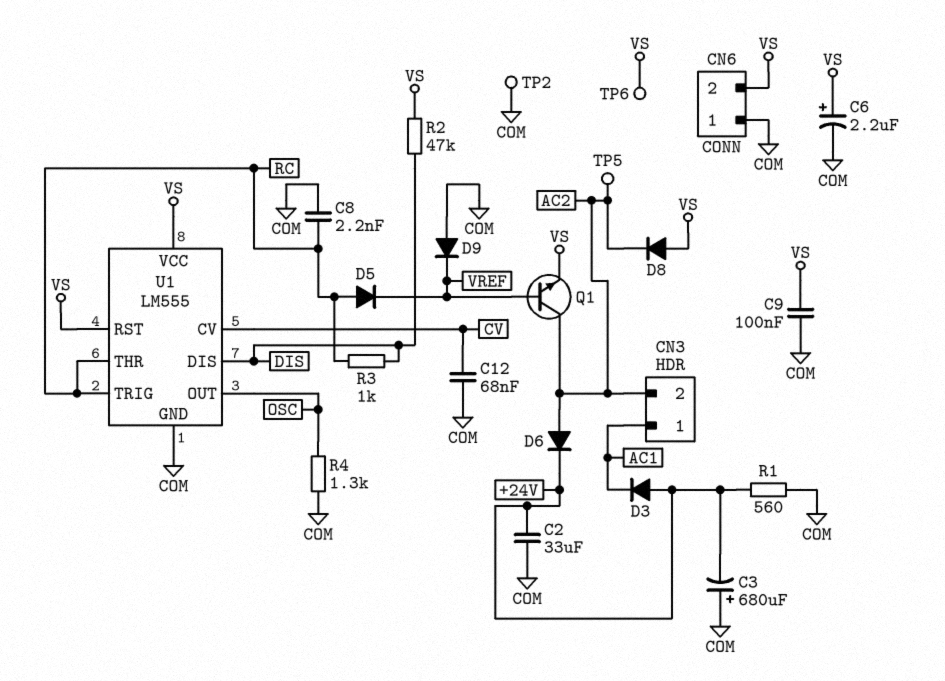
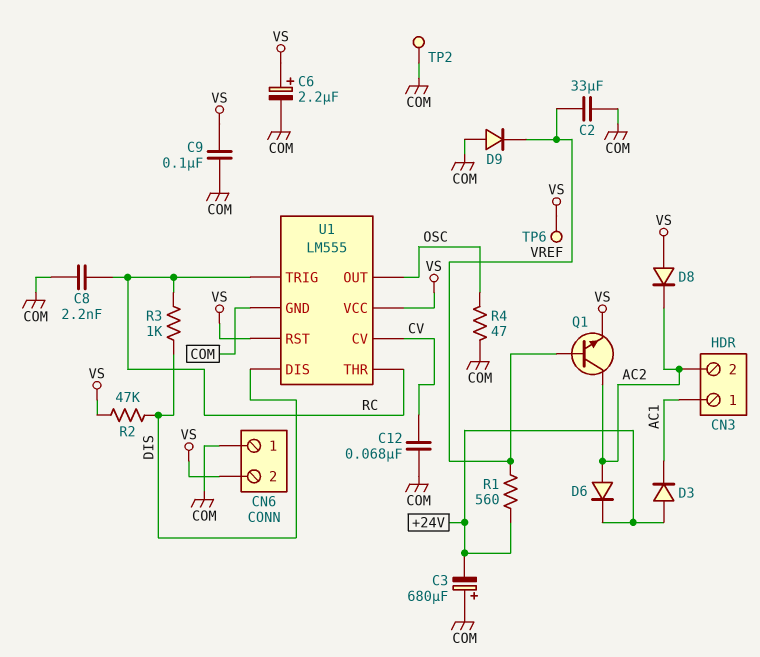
C2: 33uF (+24V, COM) -> 33uF (COM, VREF)
D5: diode (A RC, K VREF) -> none
R1: 560 (+24V, COM) -> 560 (+24V, VREF)
R4: 1.3k (COM, OSC) -> 47 (COM, OSC)
TP5: test point (AC2) -> none

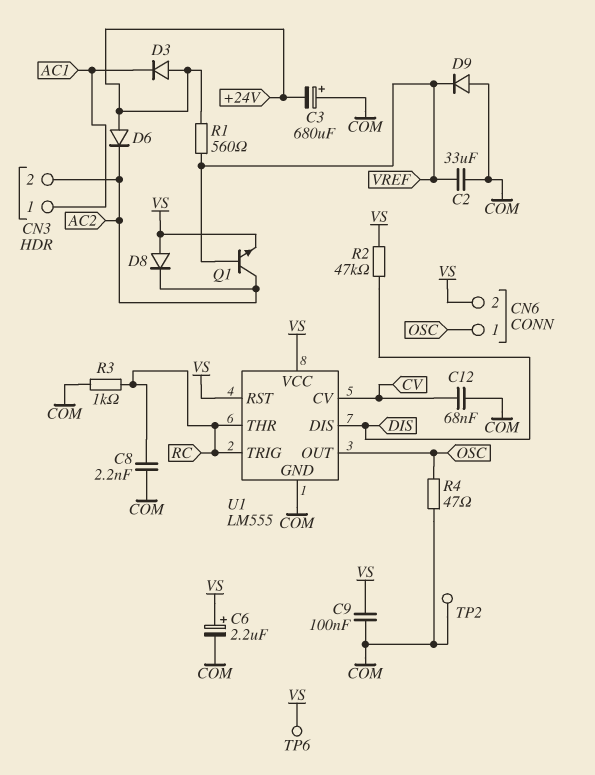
CN6 pin 1: COM -> OSC
D6: diode (A AC2, K +24V) -> diode (A +24V, K AC2)
R3: 1k (DIS, RC) -> 1k (COM, RC)

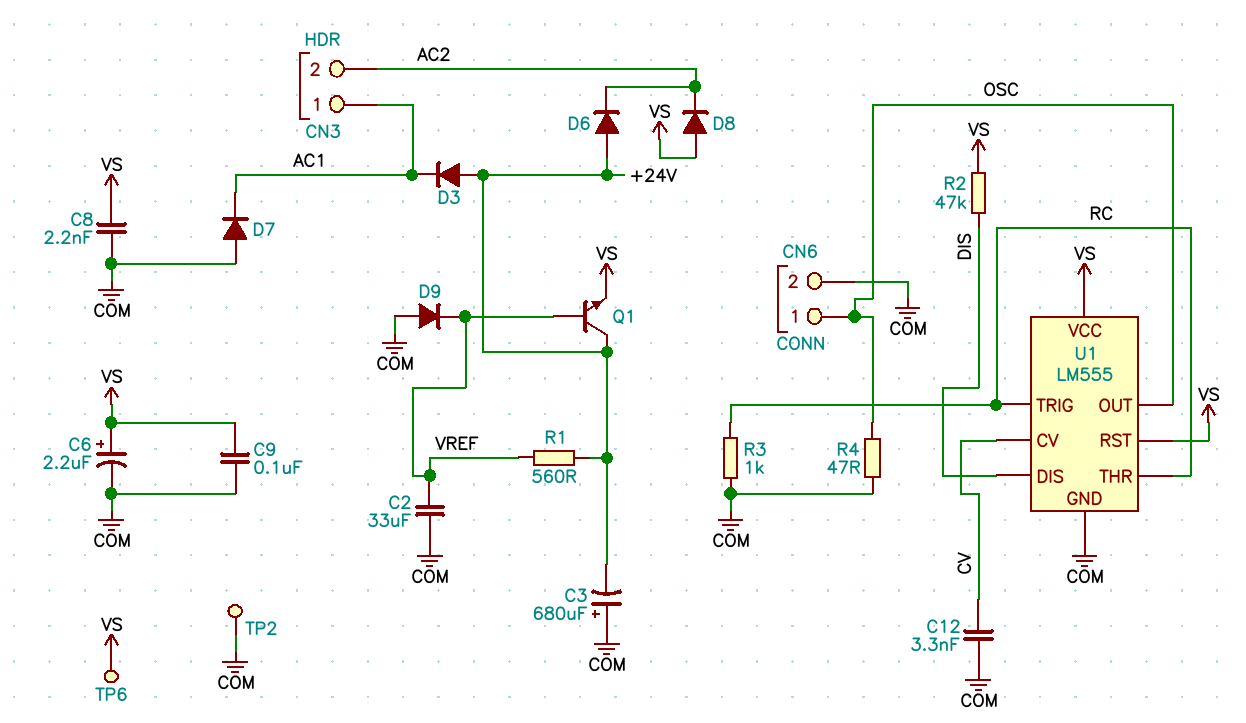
C8: 2.2nF (COM, RC) -> 2.2nF (COM, VS)
C12: 68nF (COM, CV) -> 3.3nF (COM, CV)
CN6 pin 2: VS -> COM
D7: none -> diode (A COM, K AC1)
Q1: NPN (B VREF, C AC2, E VS) -> NPN (B VREF, C +24V, E VS)

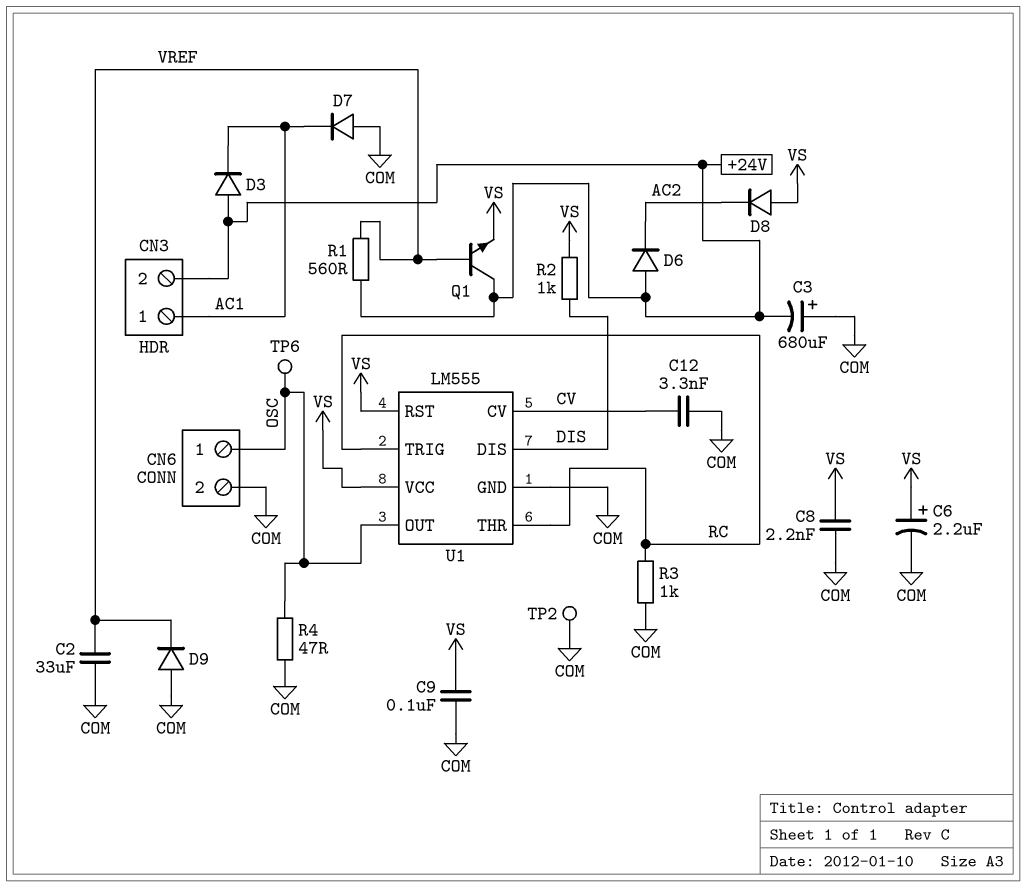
CN3 pin 2: AC2 -> +24V
R2: 47k (DIS, VS) -> 1k (DIS, VS)
TP6: test point (VS) -> test point (OSC)

